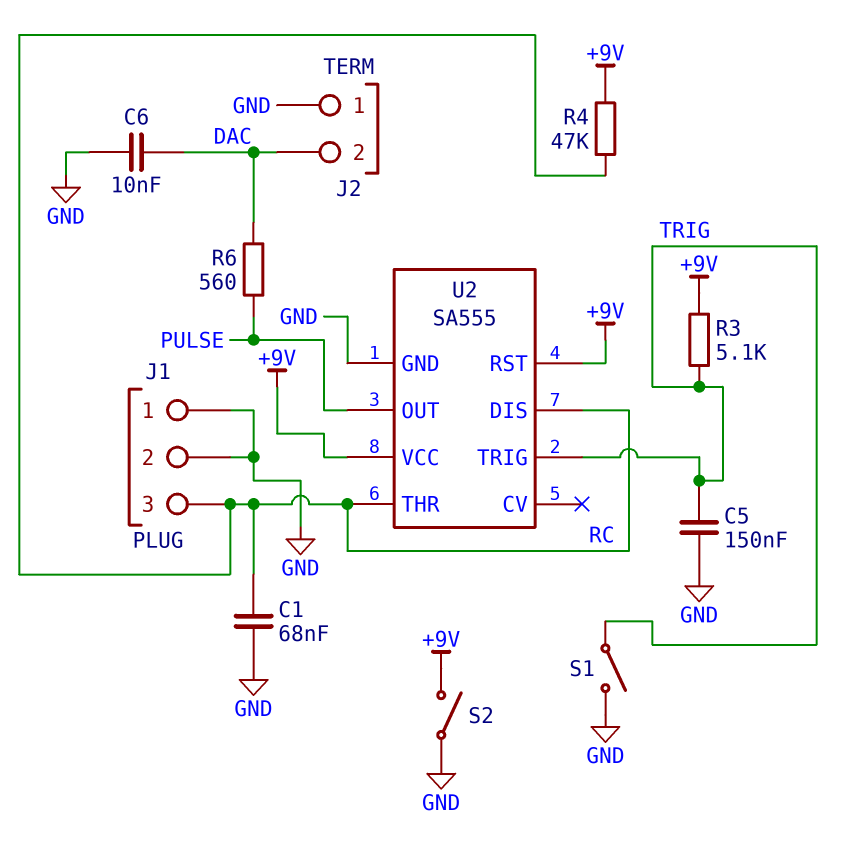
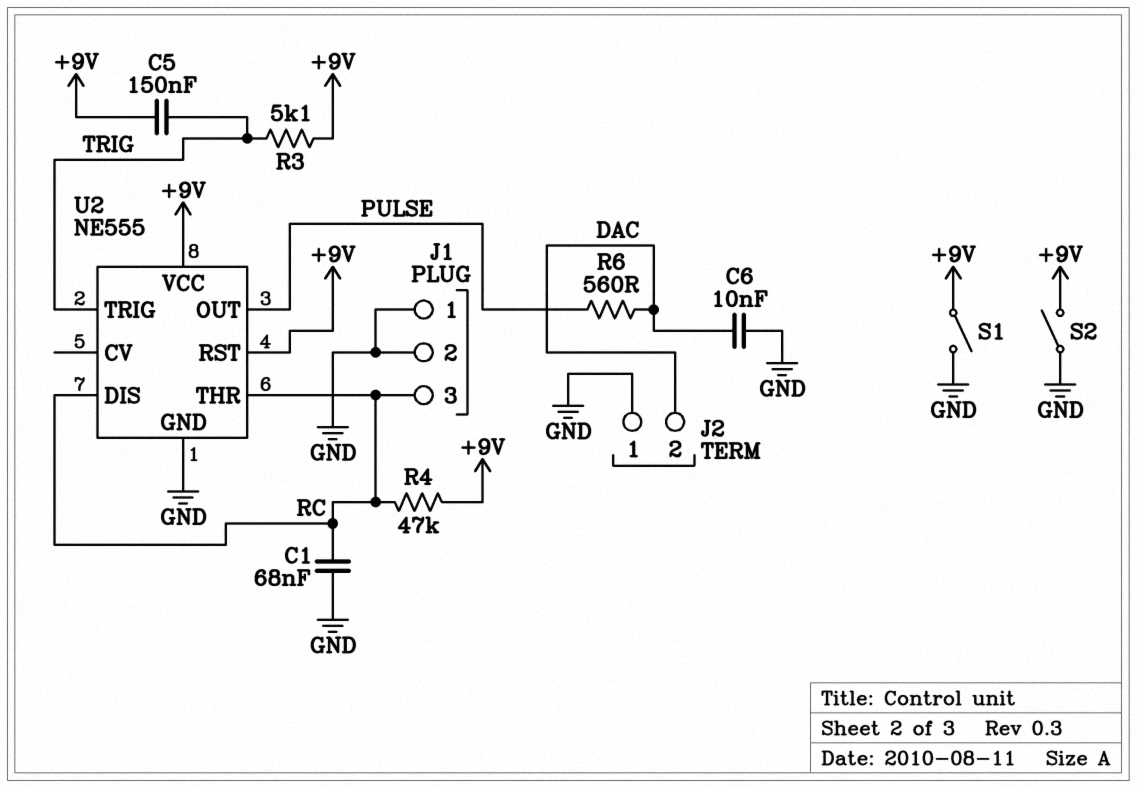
C5: 150nF (GND, TRIG) -> 150nF (+9V, TRIG)
S1: switch (GND, TRIG) -> switch (+9V, GND)
U2: SA555 -> NE555

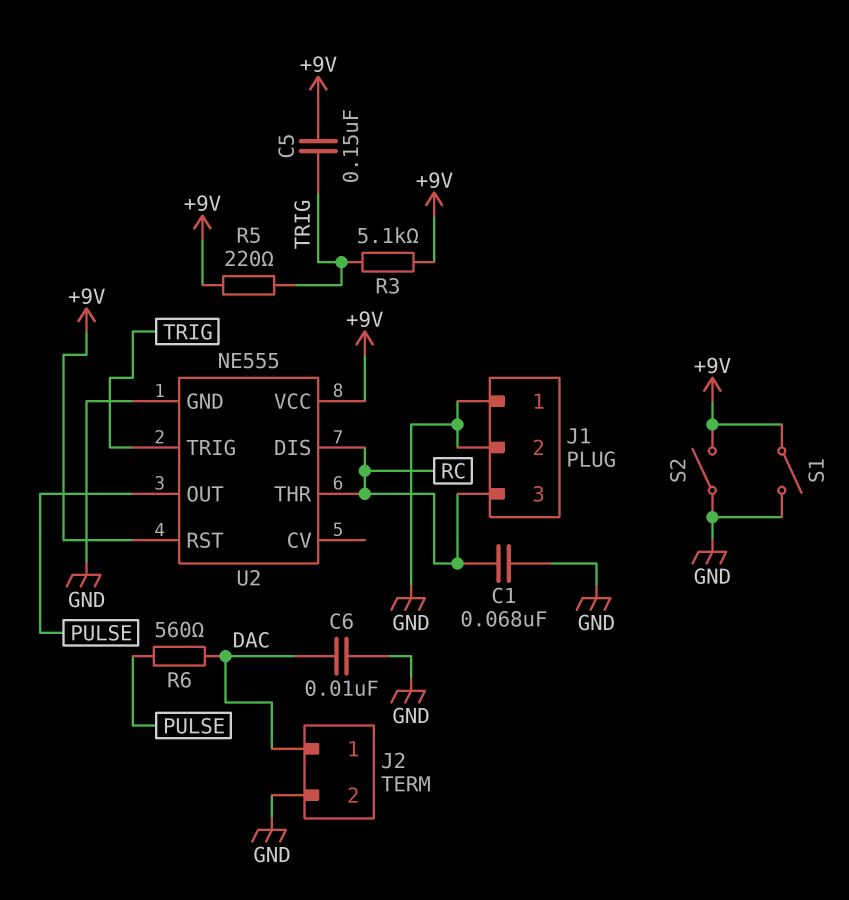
J2 pin 1: GND -> DAC
J2 pin 2: DAC -> GND
R4: 47k (+9V, RC) -> none
R5: none -> 220 (+9V, TRIG)

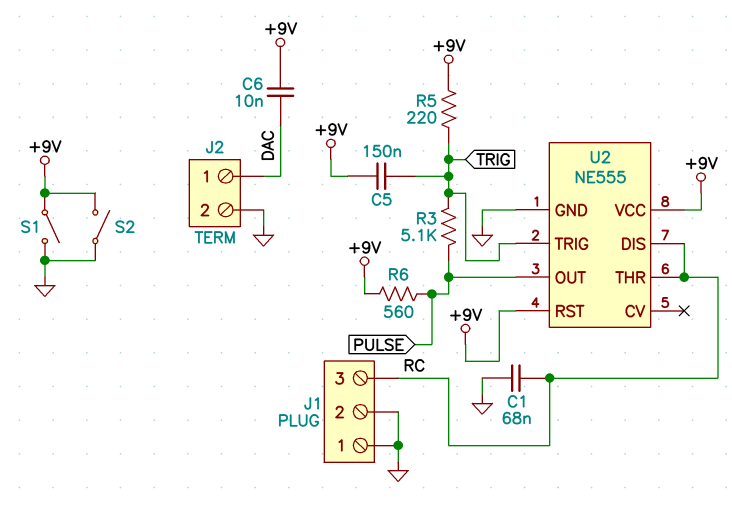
C6: 10nF (DAC, GND) -> 10nF (+9V, DAC)
R3: 5.1k (+9V, TRIG) -> 5.1k (PULSE, TRIG)
R6: 560 (DAC, PULSE) -> 560 (+9V, PULSE)

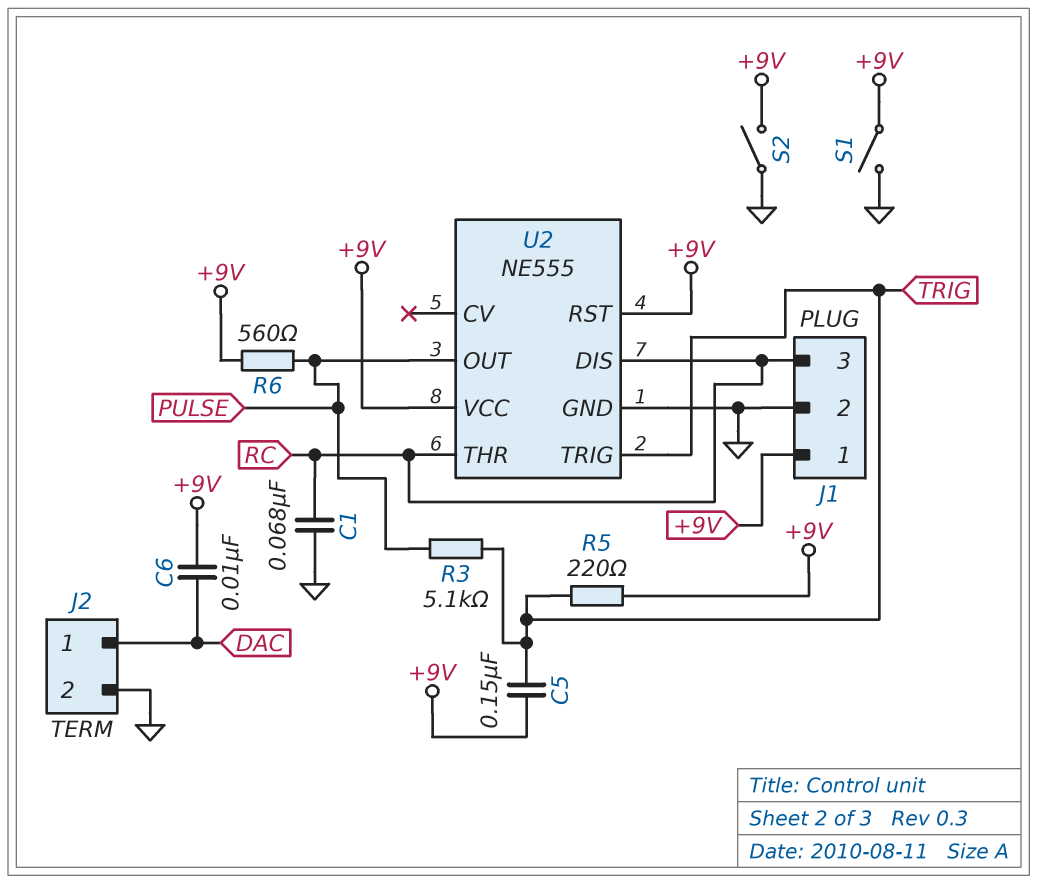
J1 pin 1: GND -> +9V

